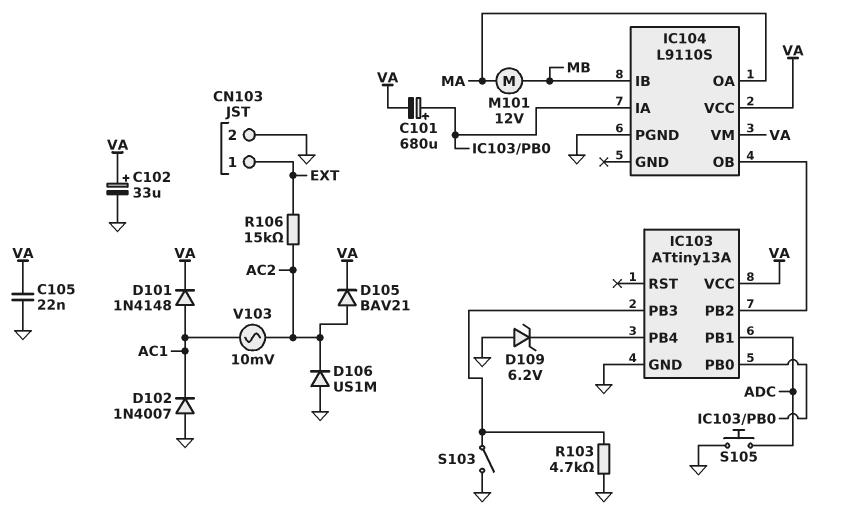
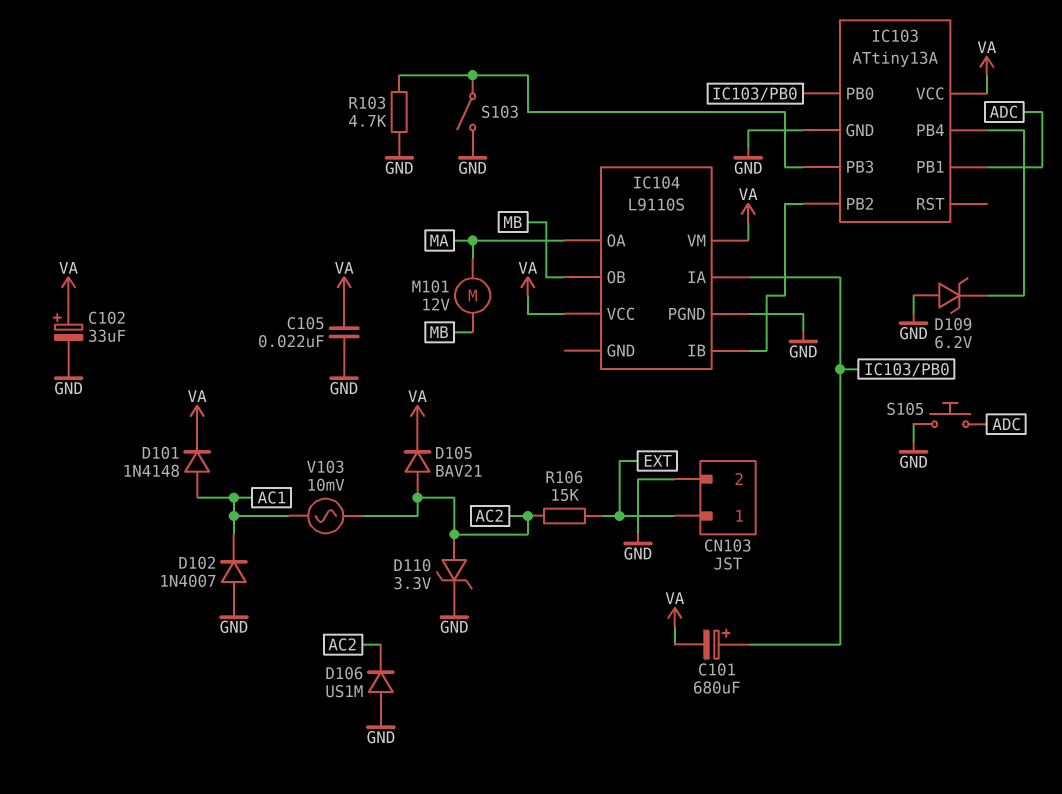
D110: none -> zener 3.3V (A AC2, K GND)
IC104 pin IB: MB -> IC103/PB2
IC104 pin OB: IC103/PB2 -> MB

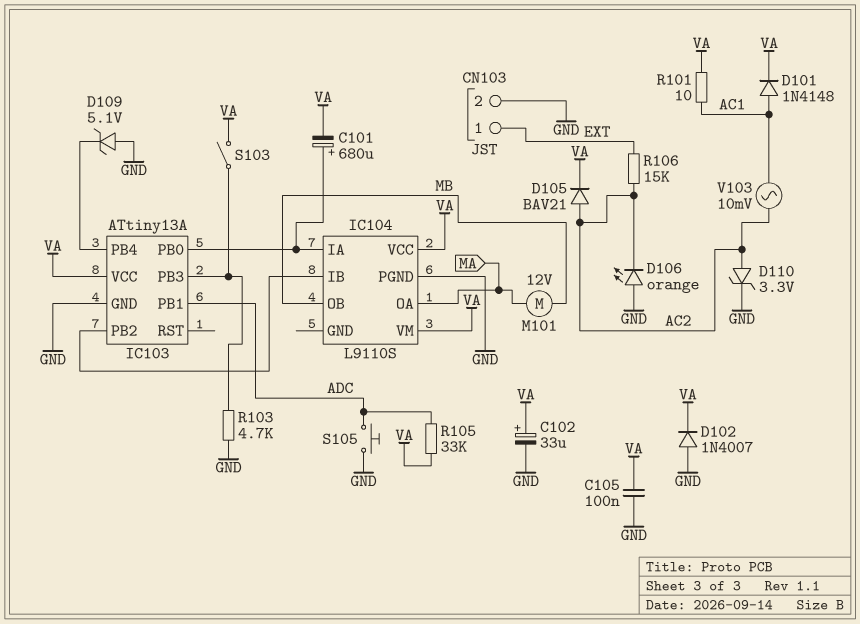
C105: 22nF (GND, VA) -> 100nF (GND, VA)
D102: diode 1N4007 (A GND, K AC1) -> diode 1N4007 (A GND, K VA)
D106: diode US1M (A GND, K AC2) -> LED orange (A GND, K AC2)
D109: zener 6.2V (A GND, K IC103/PB4) -> zener 5.1V (A GND, K IC103/PB4)
R101: none -> 10 (AC1, VA)
R105: none -> 33k (ADC, VA)
S103: switch (GND, IC103/PB3) -> switch (IC103/PB3, VA)

